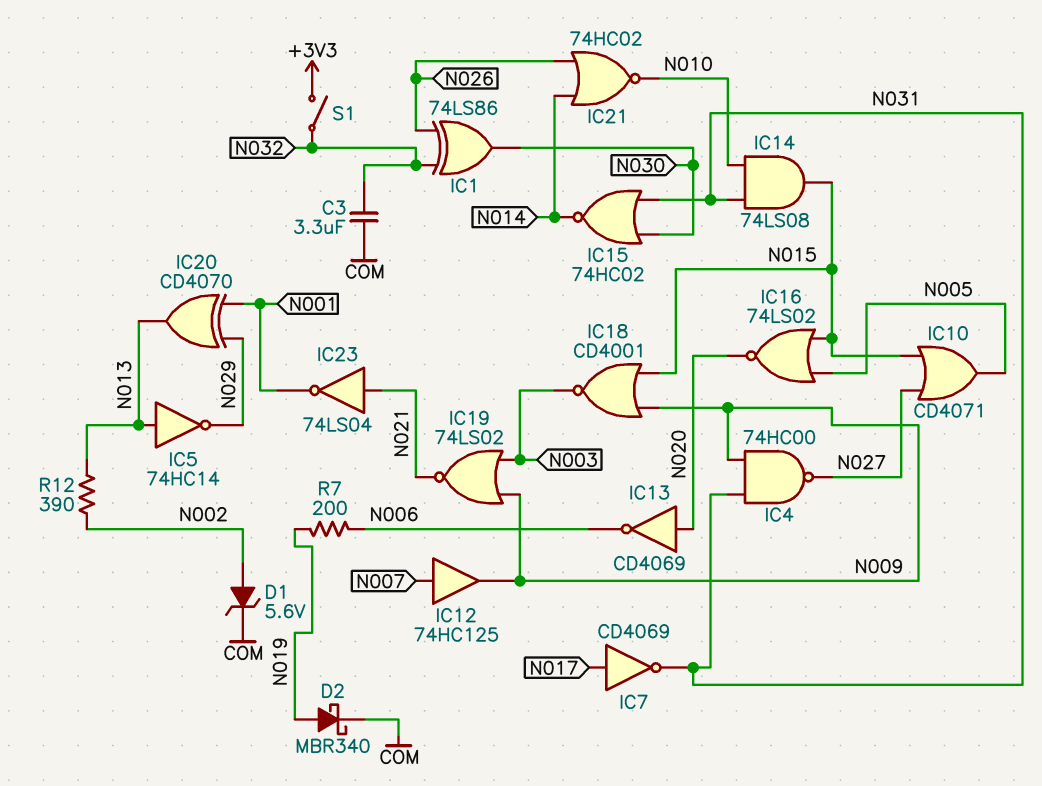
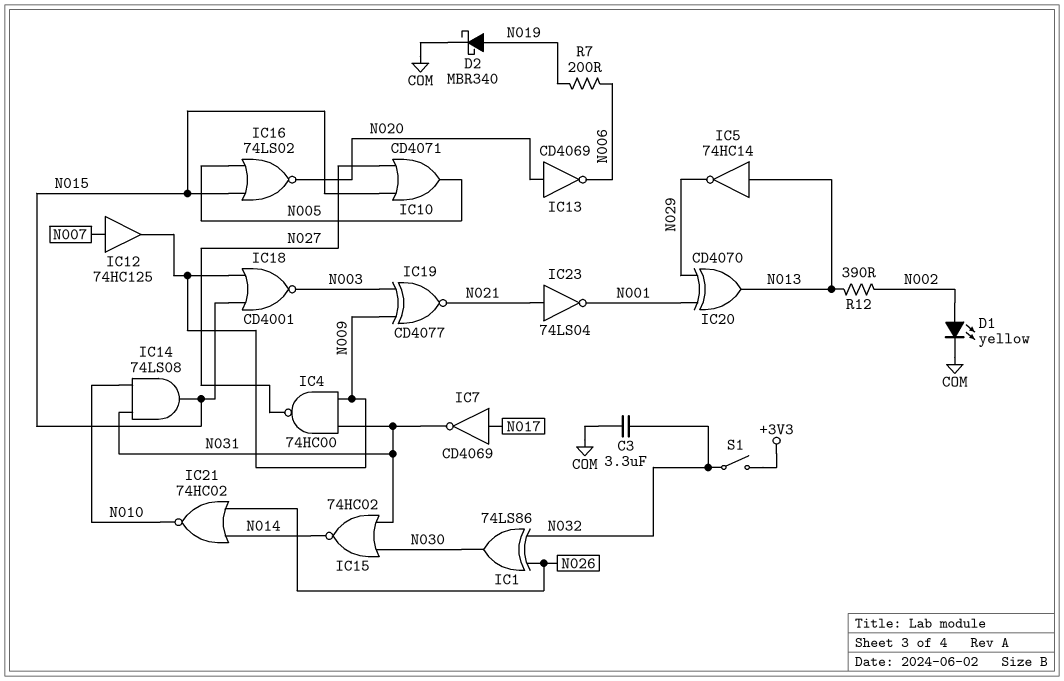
D1: zener 5.6V (A N002, K COM) -> LED yellow (A N002, K COM)
IC19: NOR 74LS02 (in N003, in N009, out N021) -> XNOR CD4077 (in N003, in N009, out N021)

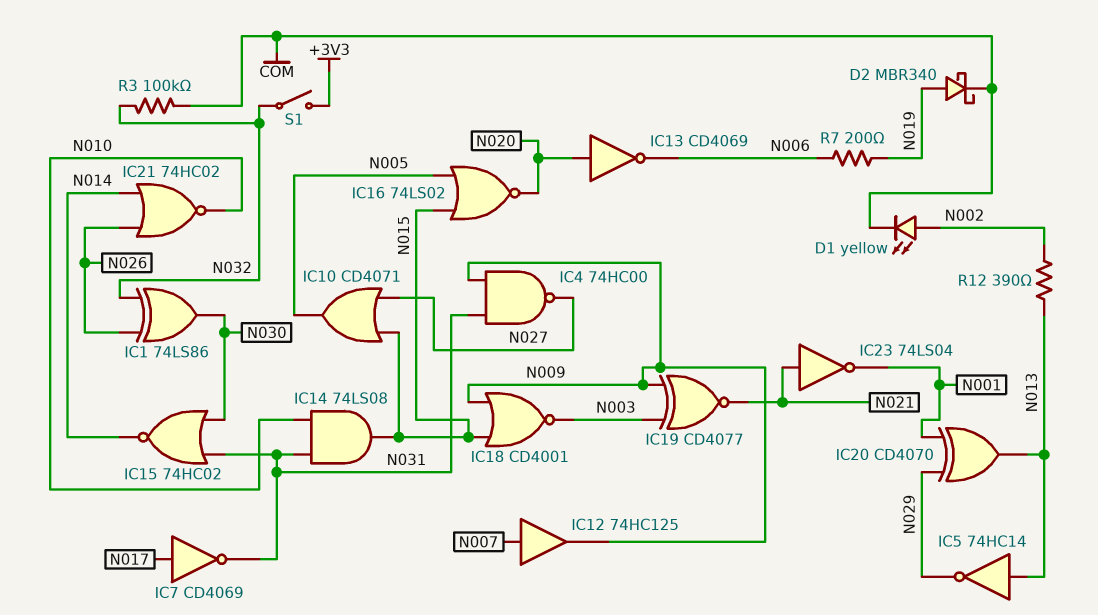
C3: 3.3uF (COM, N032) -> none
R3: none -> 100k (COM, N032)

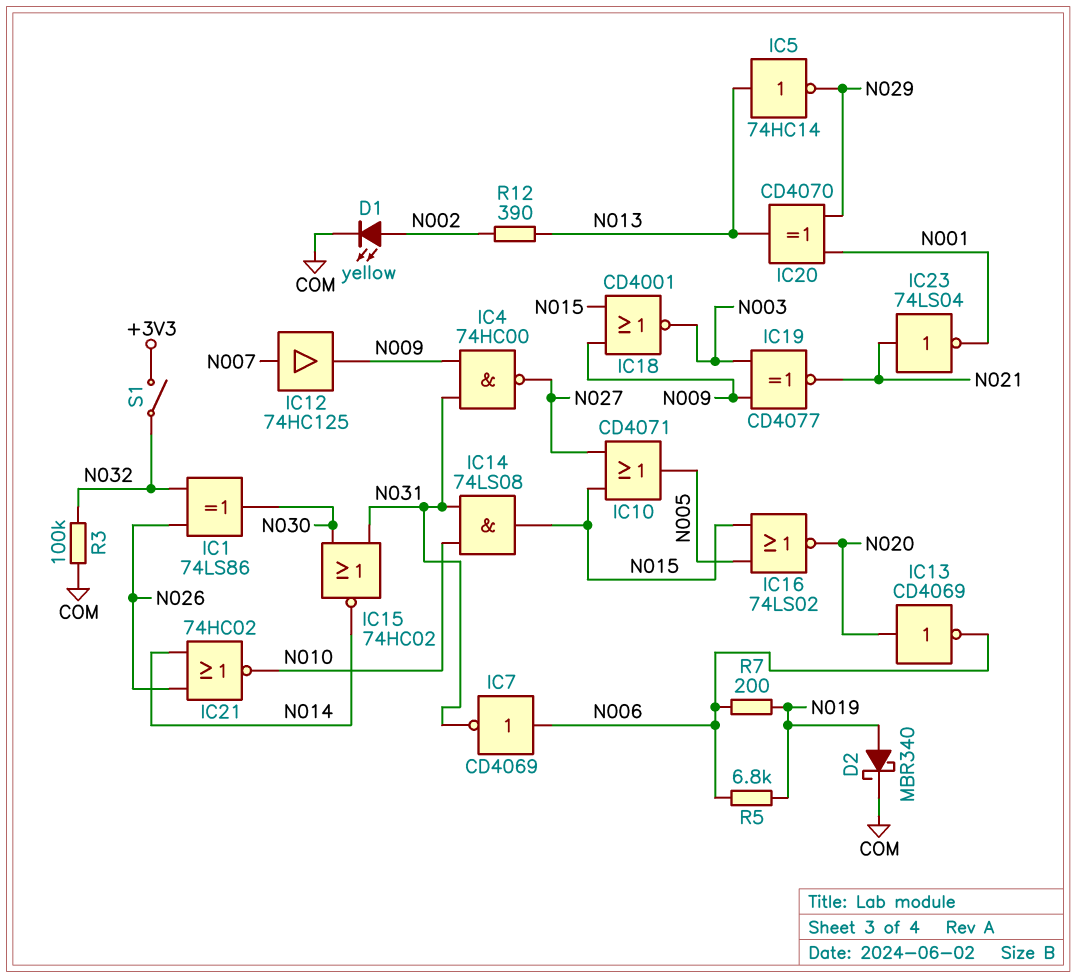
IC7: NOT CD4069 (in N017, out N031) -> NOT CD4069 (in N006, out N031)
R5: none -> 6.8k (N006, N019)

